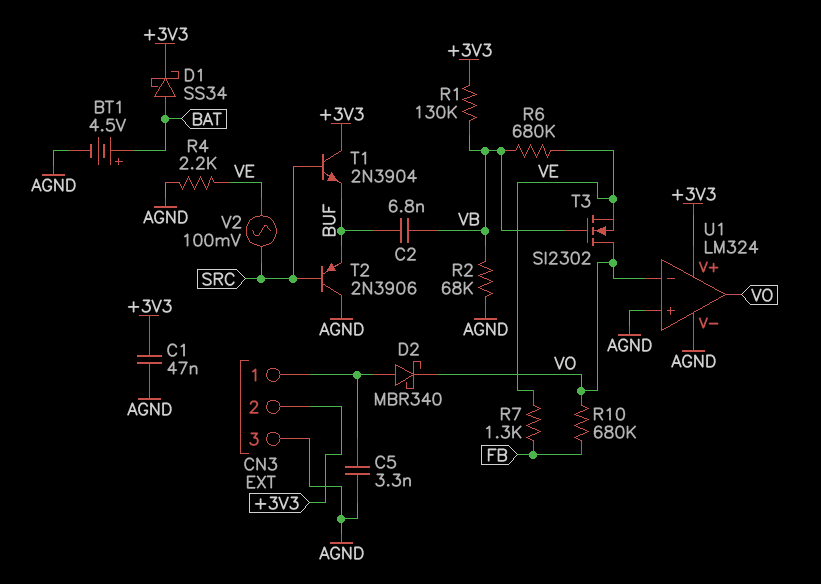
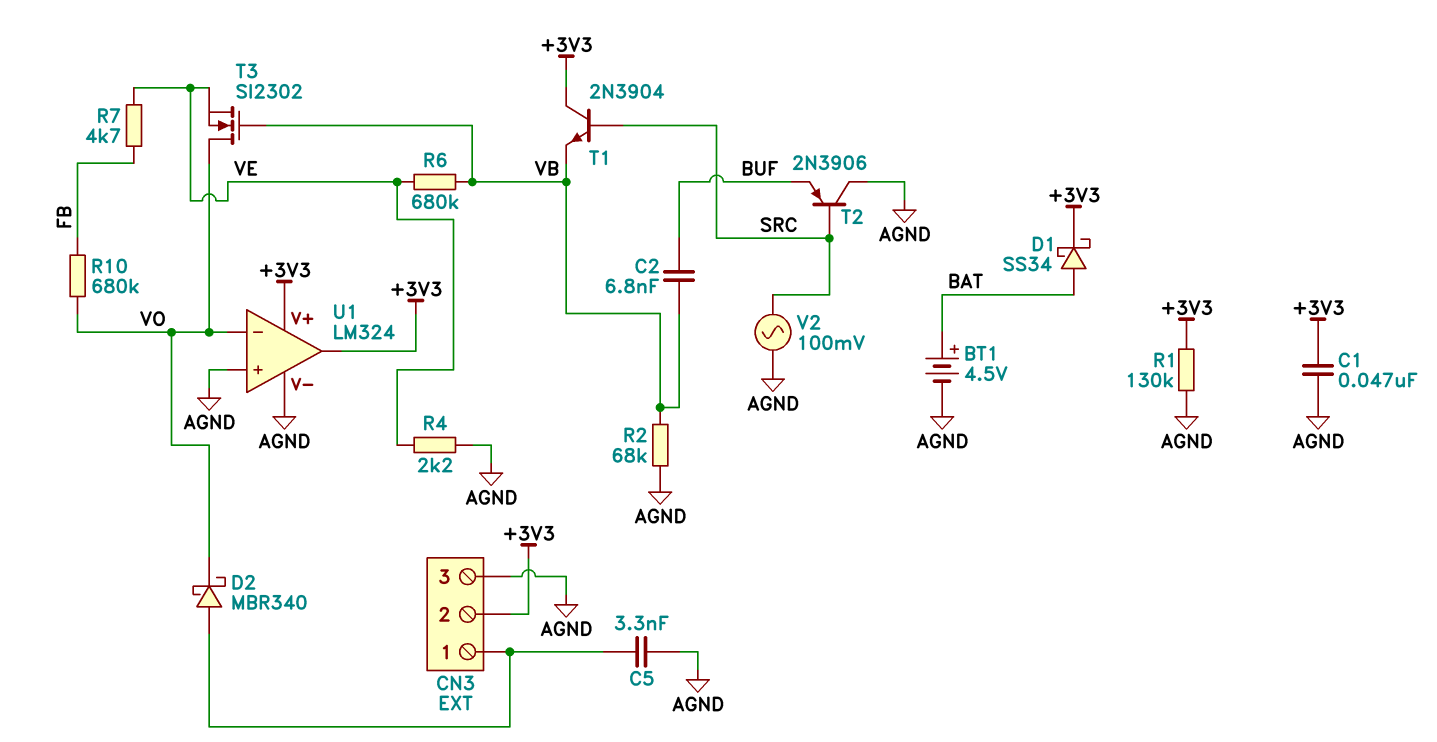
R1: 130k (+3V3, VB) -> 130k (+3V3, AGND)
R7: 1.3k (FB, VE) -> 4.7k (FB, VE)
T1: NPN 2N3904 (B SRC, C +3V3, E BUF) -> NPN 2N3904 (B SRC, C +3V3, E VB)
U1 pin out: VO -> +3V3
V2: AC 100mV (SRC, VE) -> AC 100mV (AGND, SRC)

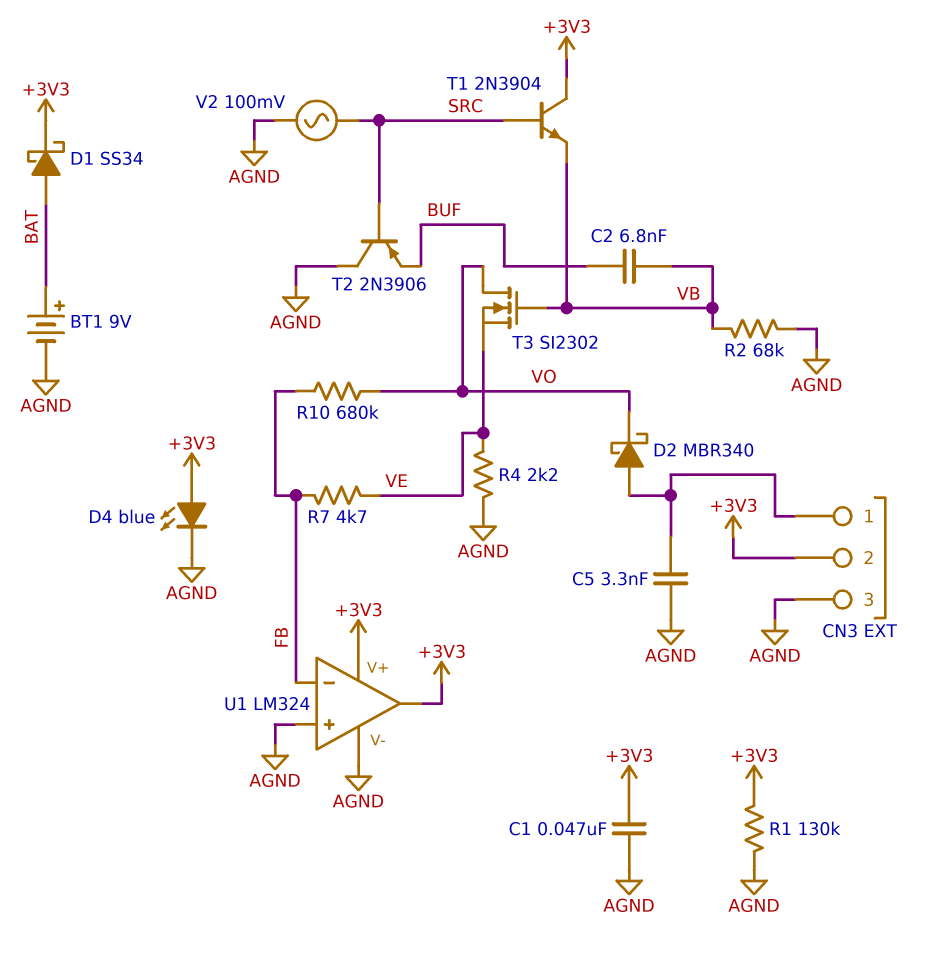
BT1: 4.5V (plus BAT, minus AGND) -> 9V (plus BAT, minus AGND)
D4: none -> LED blue (A +3V3, K AGND)
R6: 680k (VB, VE) -> none
U1 pin in-: VO -> FB

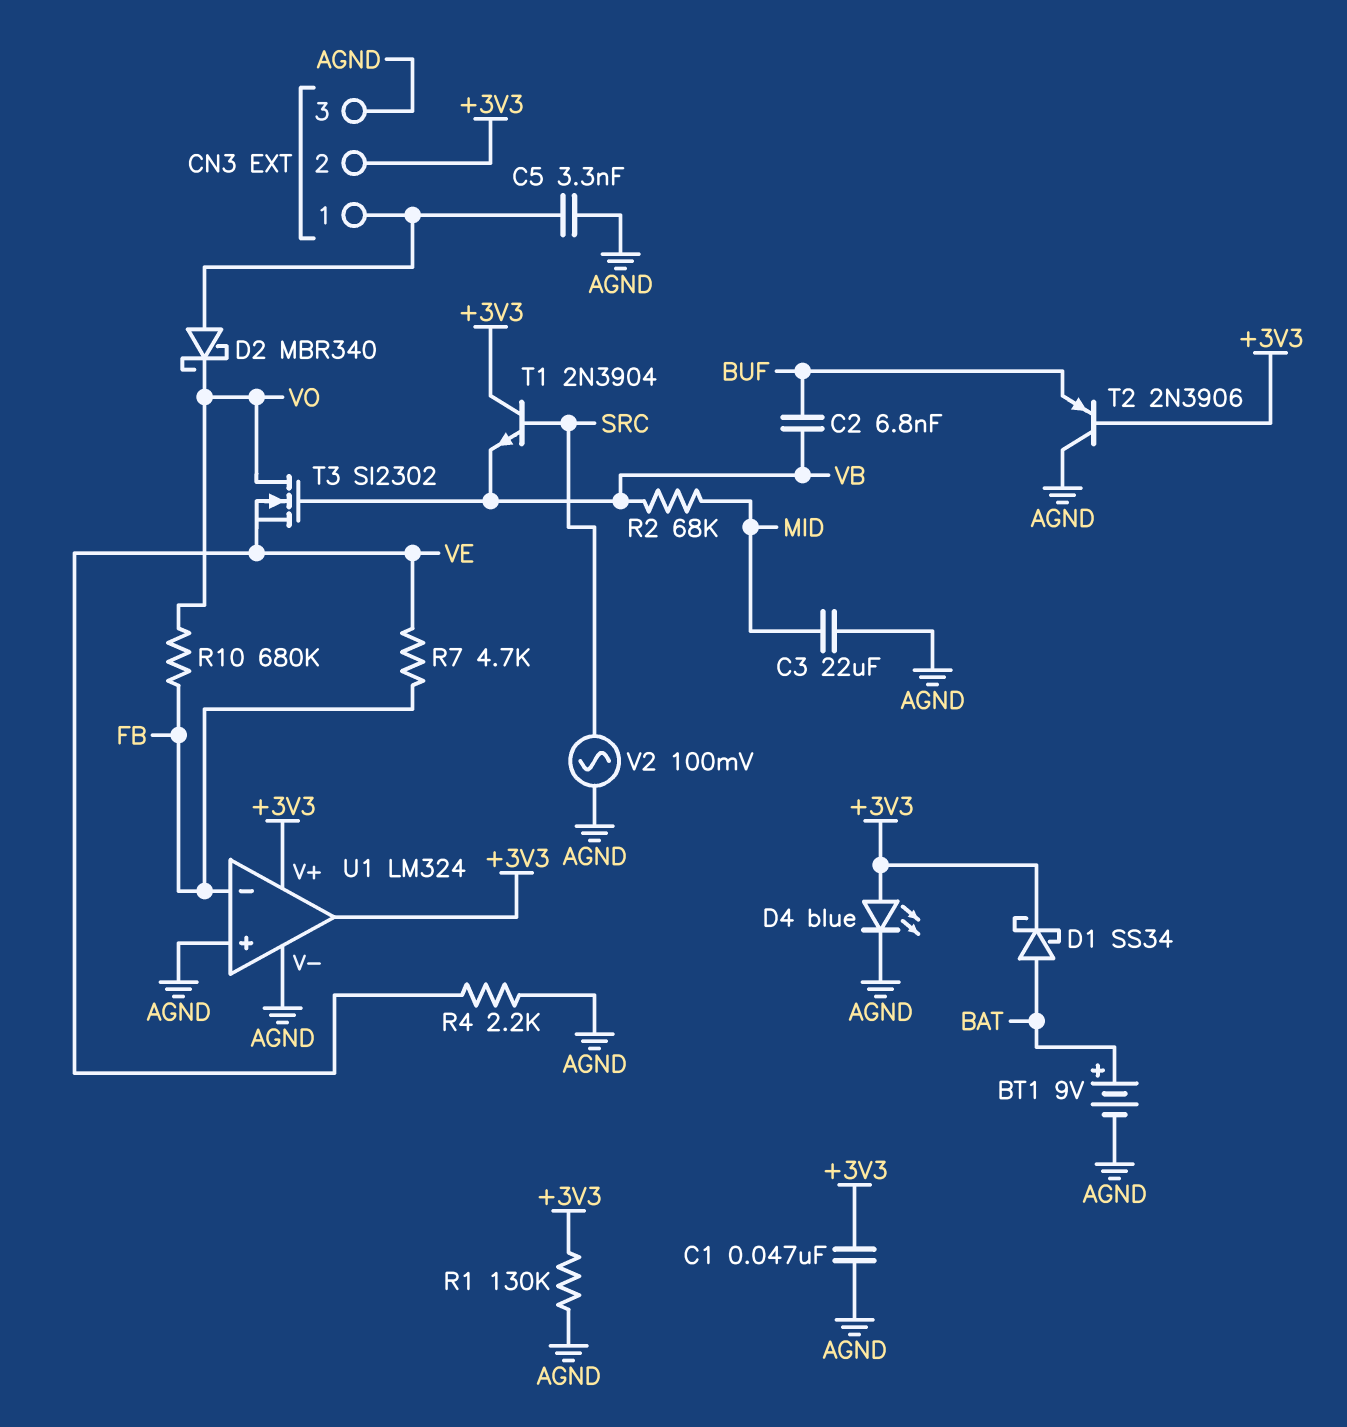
C3: none -> 22uF (AGND, MID)
R2: 68k (AGND, VB) -> 68k (MID, VB)
T2: PNP 2N3906 (B SRC, C AGND, E BUF) -> PNP 2N3906 (B +3V3, C AGND, E BUF)

